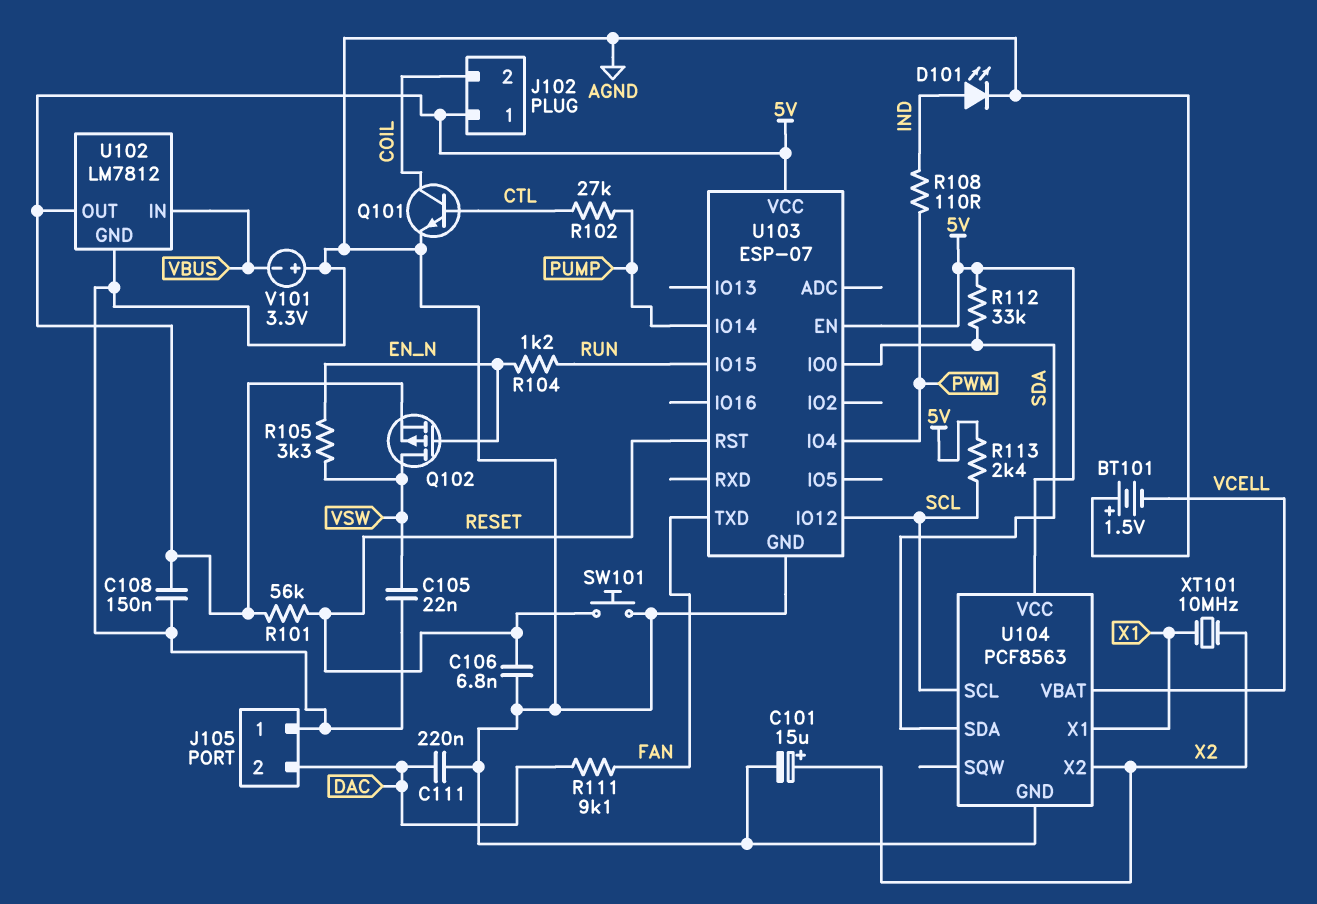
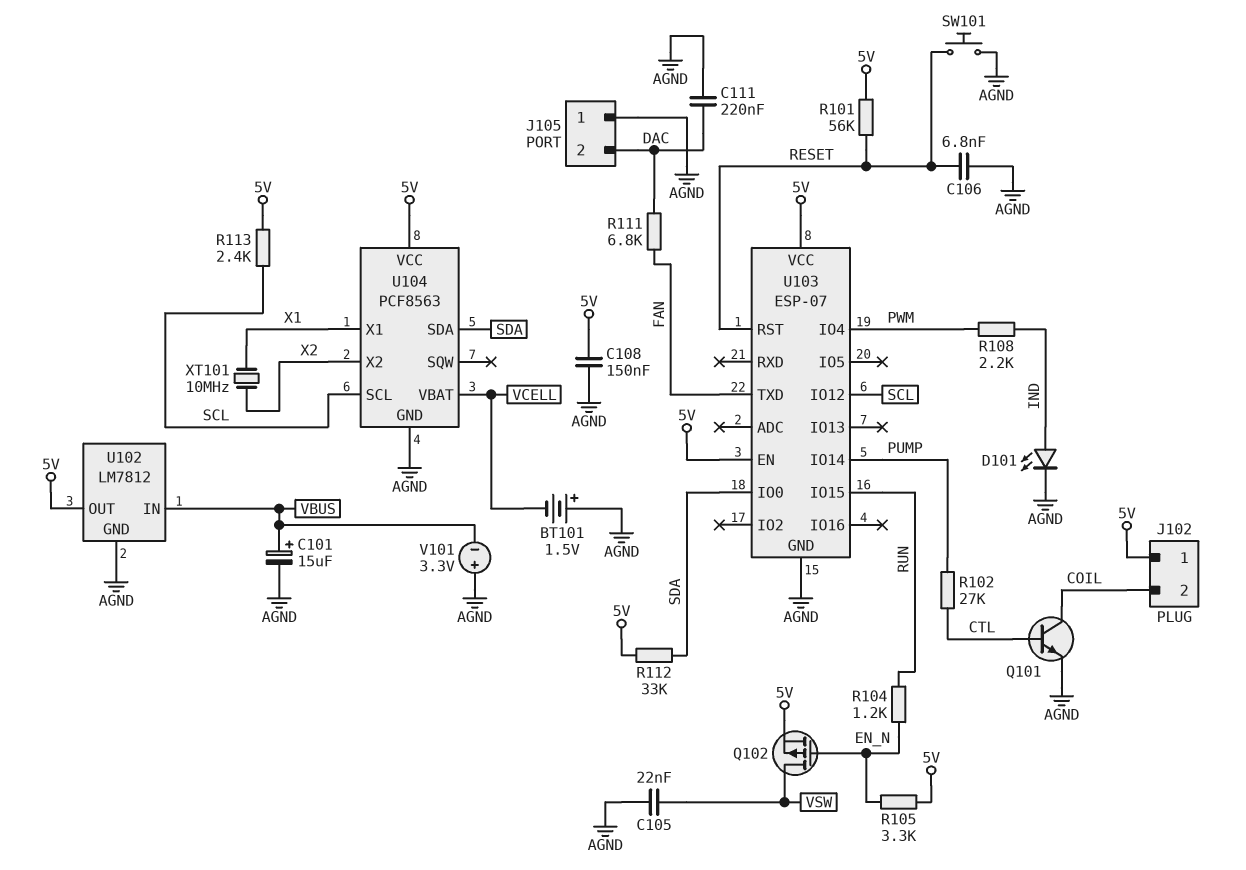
C101: 15uF (plus X2, minus AGND) -> 15uF (plus VBUS, minus AGND)
R105: 3.3k (EN_N, VSW) -> 3.3k (5V, EN_N)
R108: 110 (IND, PWM) -> 2.2k (IND, PWM)
R111: 9.1k (DAC, FAN) -> 6.8k (DAC, FAN)

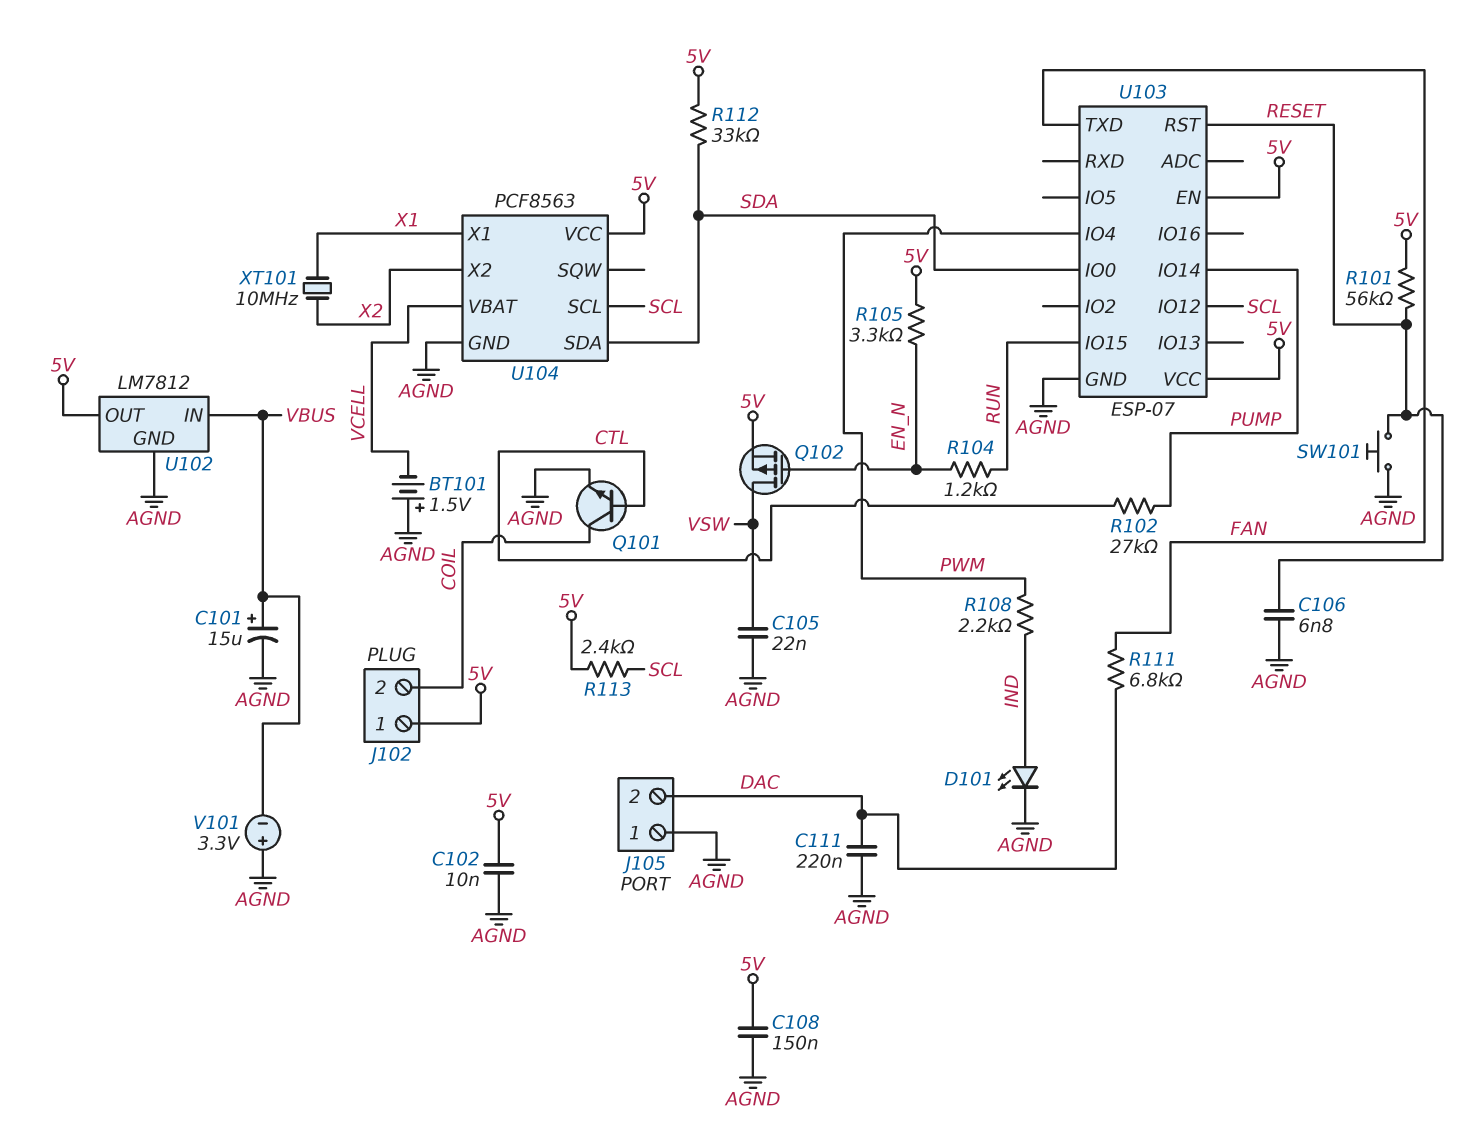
C102: none -> 10nF (5V, AGND)

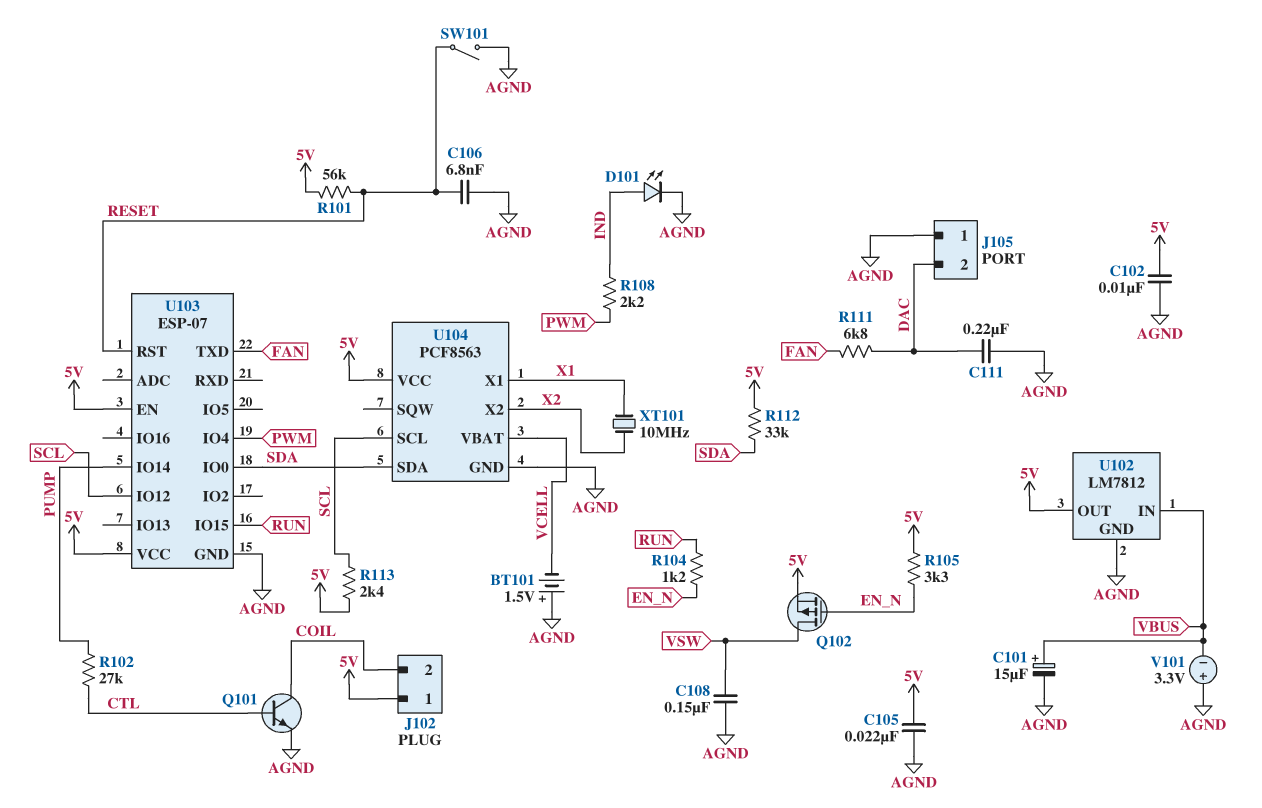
C105: 22nF (AGND, VSW) -> 22nF (5V, AGND)
C108: 150nF (5V, AGND) -> 150nF (AGND, VSW)
SW101: button (AGND, RESET) -> switch (AGND, RESET)

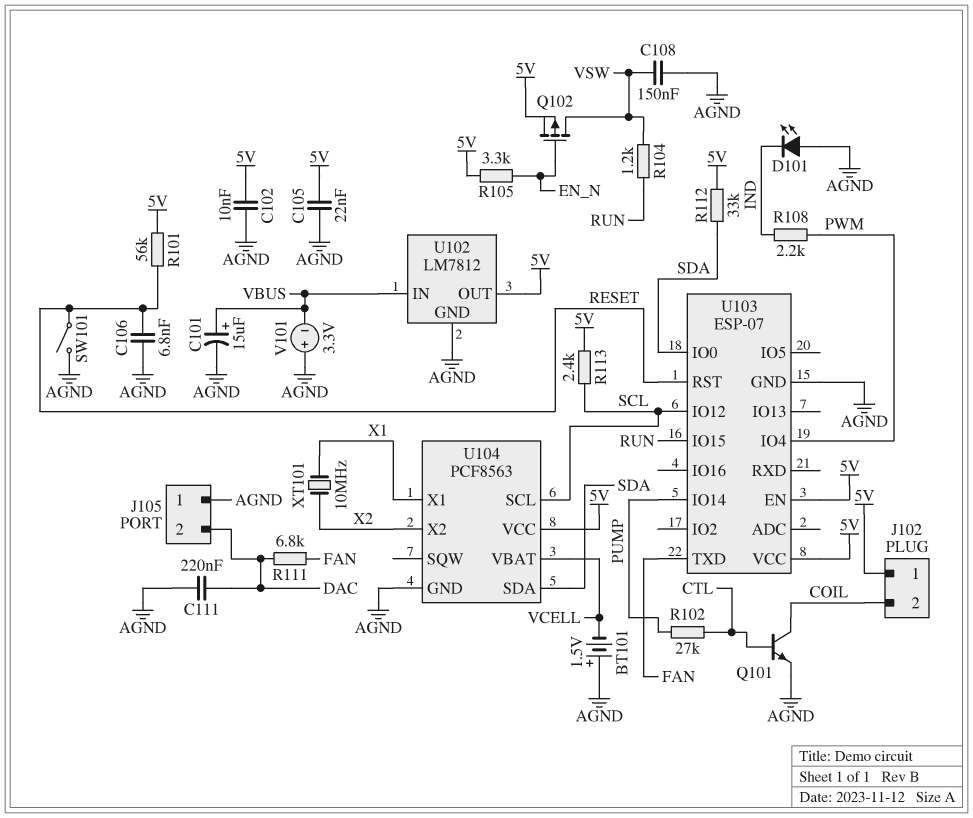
D101: LED (A IND, K AGND) -> LED (A AGND, K IND)
R104: 1.2k (EN_N, RUN) -> 1.2k (RUN, VSW)

